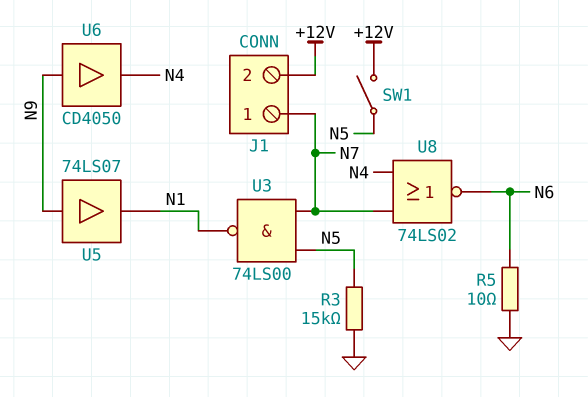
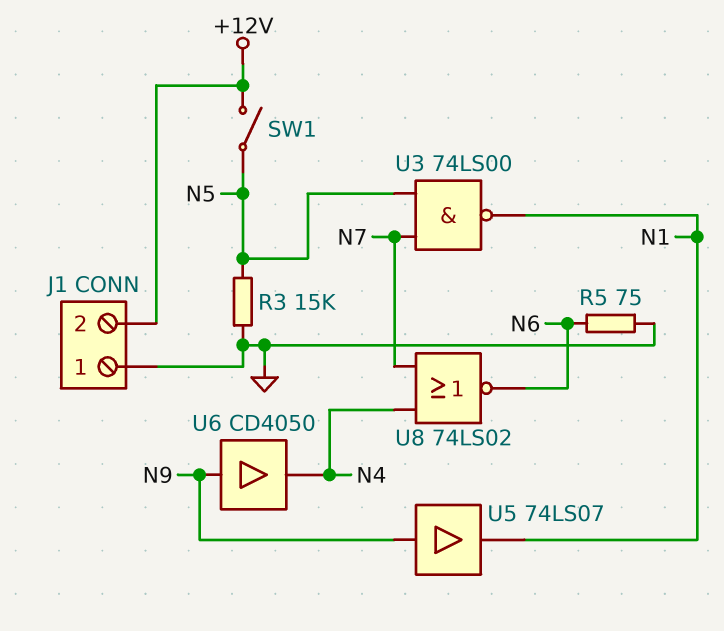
J1 pin 1: N7 -> GND
R5: 10 (GND, N6) -> 75 (GND, N6)

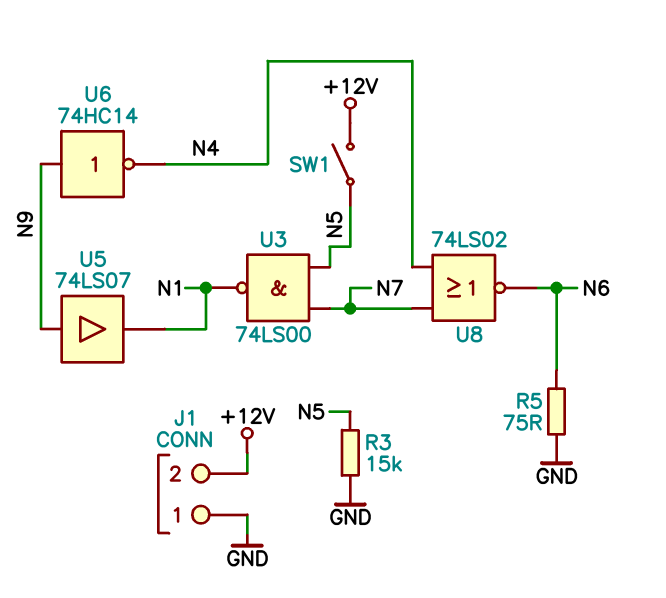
U6: buffer CD4050 (in N9, out N4) -> NOT 74HC14 (in N9, out N4)

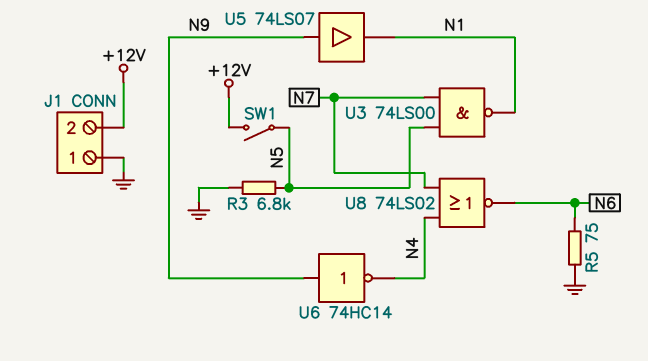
R3: 15k (GND, N5) -> 6.8k (GND, N5)

